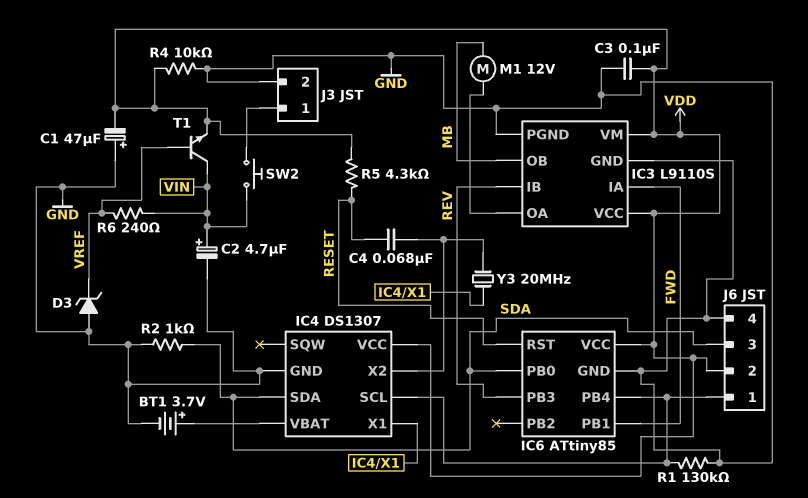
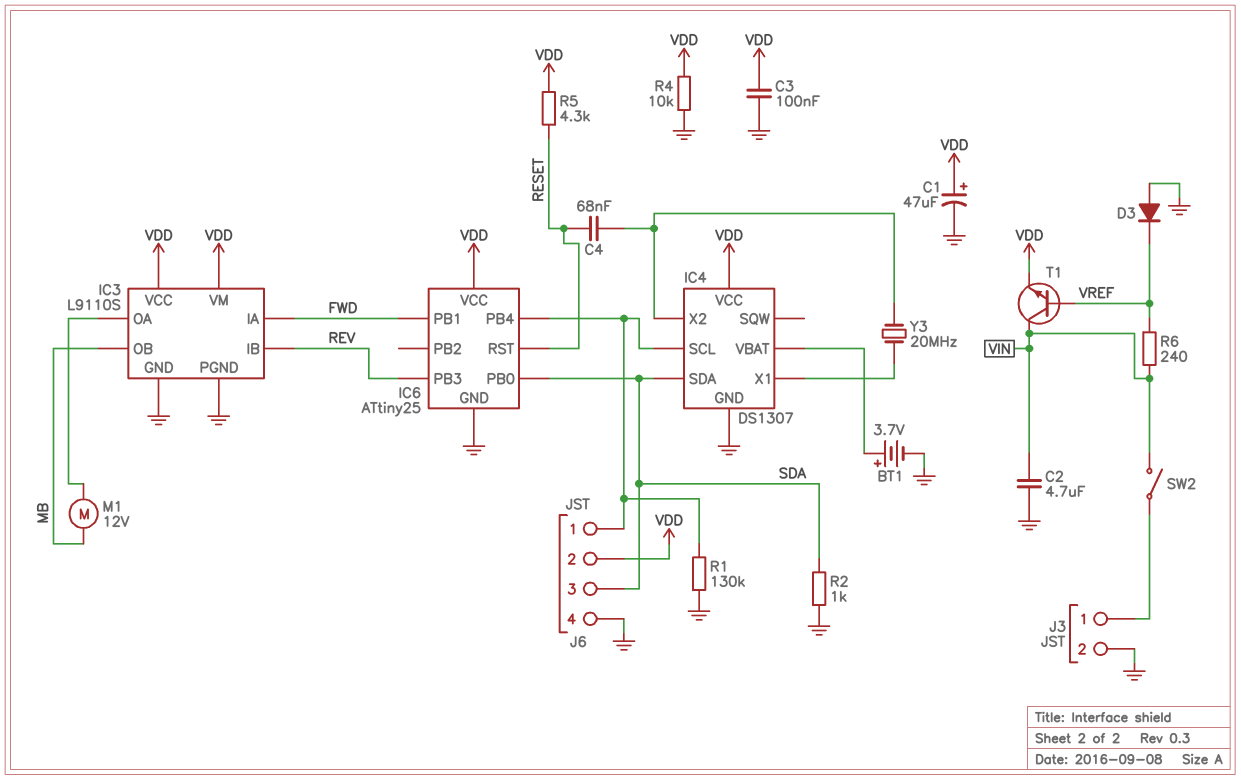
C1: 47uF (plus GND, minus VDD) -> 47uF (plus VDD, minus GND)
C2: 4.7uF (plus VIN, minus GND) -> 4.7uF (GND, VIN)
D3: zener (A GND, K VREF) -> diode (A GND, K VREF)
IC6: ATtiny85 -> ATtiny25
SW2: button (J3/1, VIN) -> switch (J3/1, VIN)

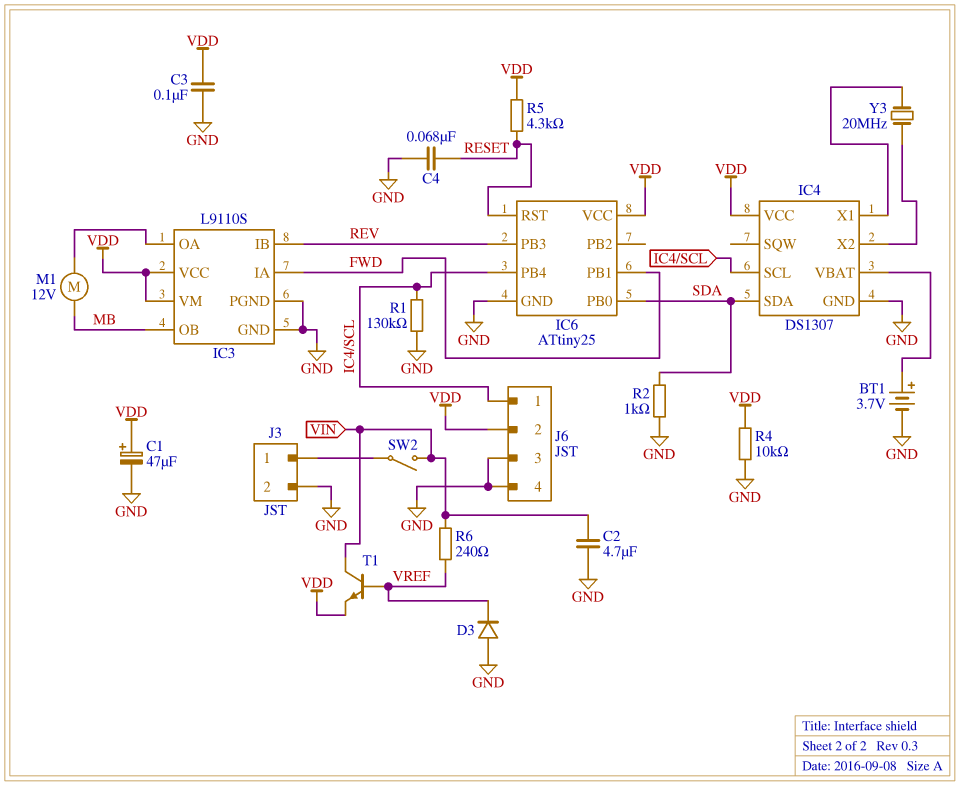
C4: 68nF (IC4/X2, RESET) -> 68nF (GND, RESET)
J6 pin 3: SDA -> GND

